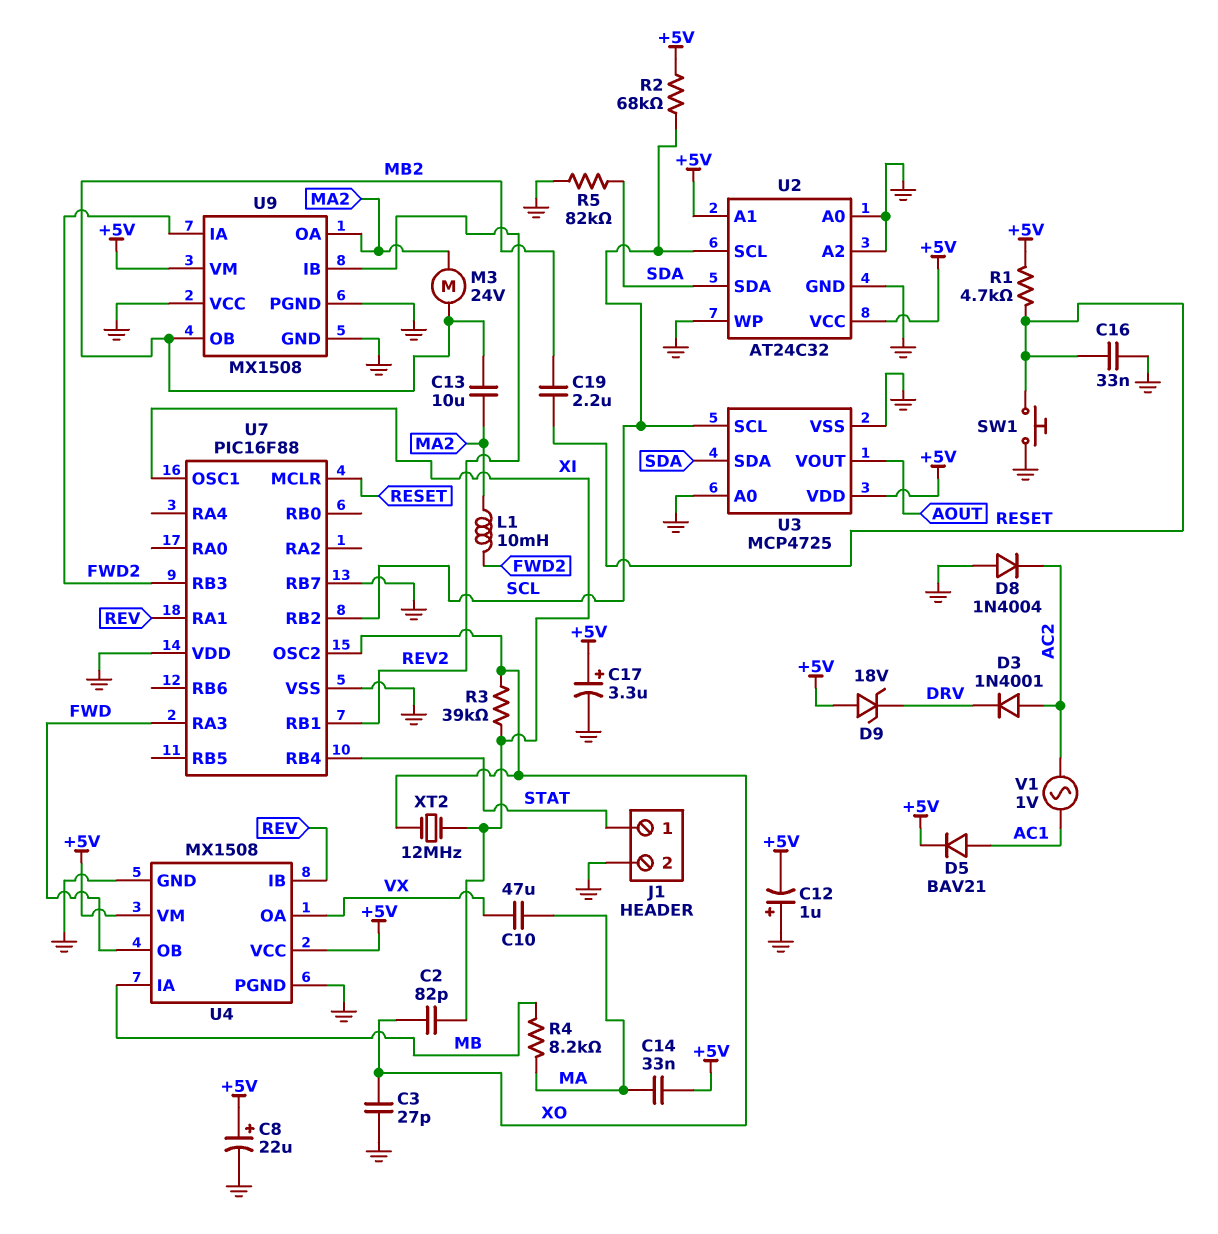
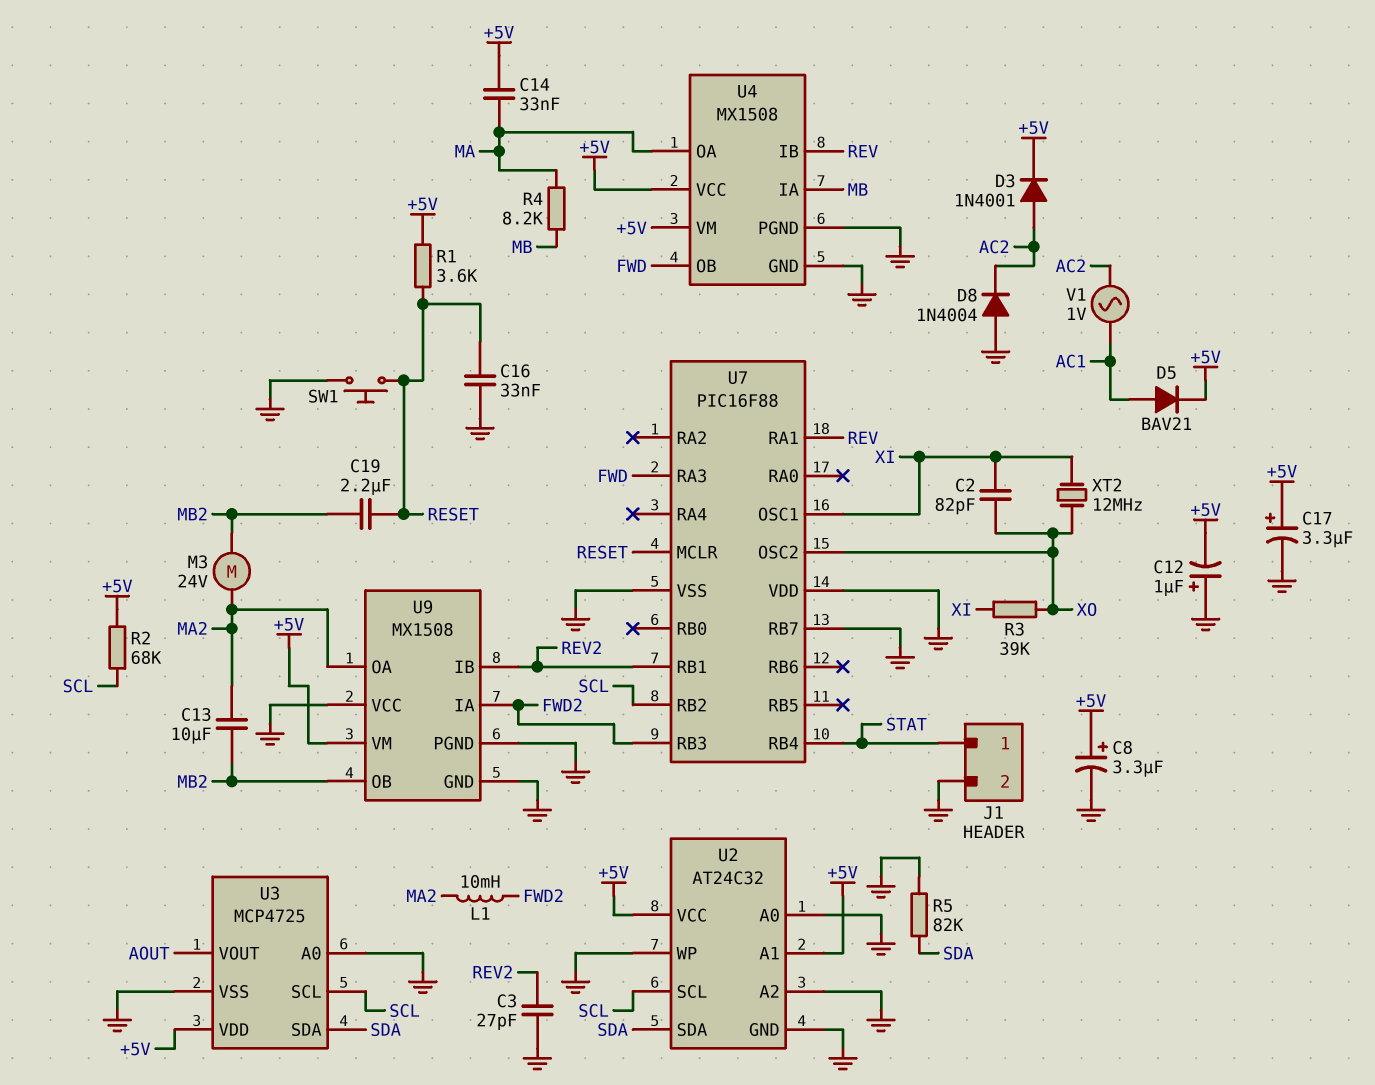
C3: 27pF (GND, XO) -> 27pF (GND, REV2)
C8: 22uF (plus +5V, minus GND) -> 3.3uF (plus +5V, minus GND)
C10: 47uF (MA, VX) -> none
D3: diode 1N4001 (A AC2, K DRV) -> diode 1N4001 (A AC2, K +5V)
D9: zener 18V (A +5V, K DRV) -> none
R1: 4.7k (+5V, RESET) -> 3.6k (+5V, RESET)
U4 pin OA: VX -> MA

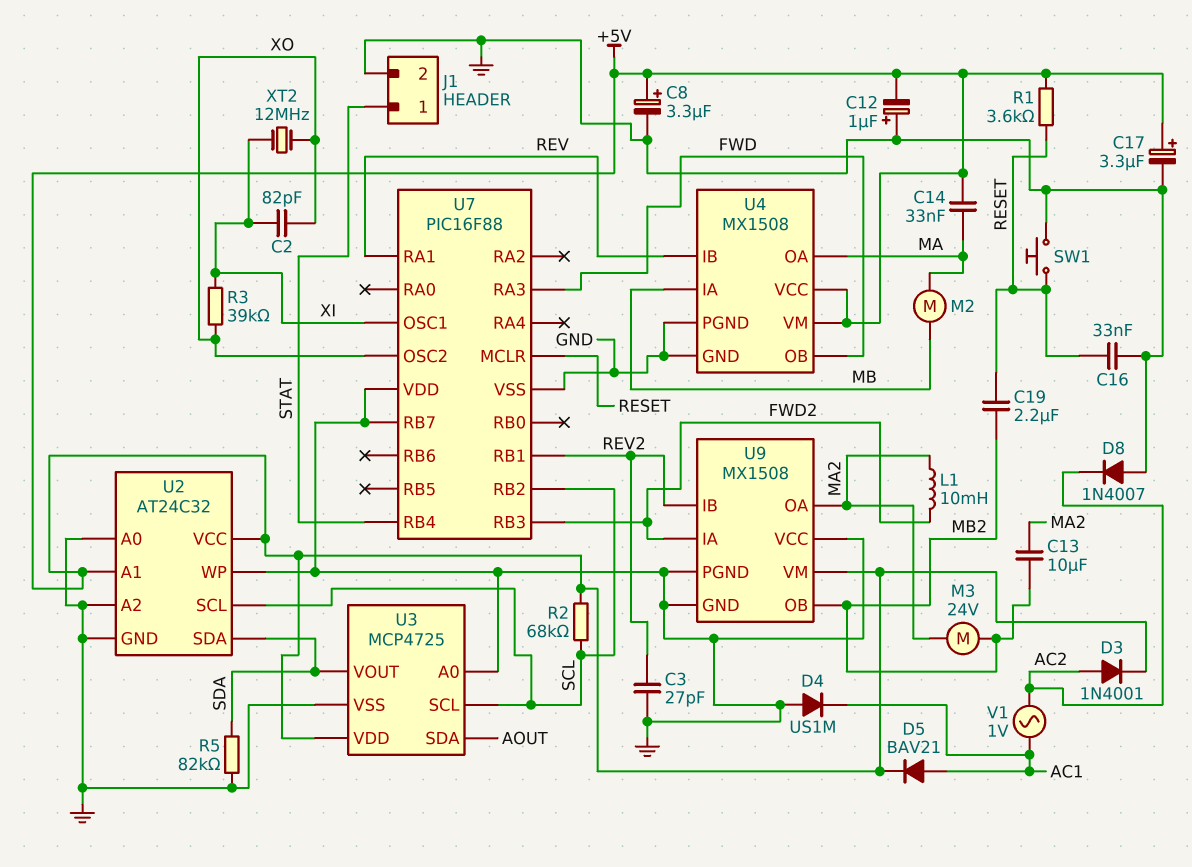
D4: none -> diode US1M (A GND, K AC1)
D8: diode 1N4004 (A GND, K AC2) -> diode 1N4007 (A GND, K AC2)
M2: none -> motor (MA, MB)
R4: 8.2k (MA, MB) -> none
U3 pin SDA: SDA -> AOUT
U3 pin VOUT: AOUT -> SDA

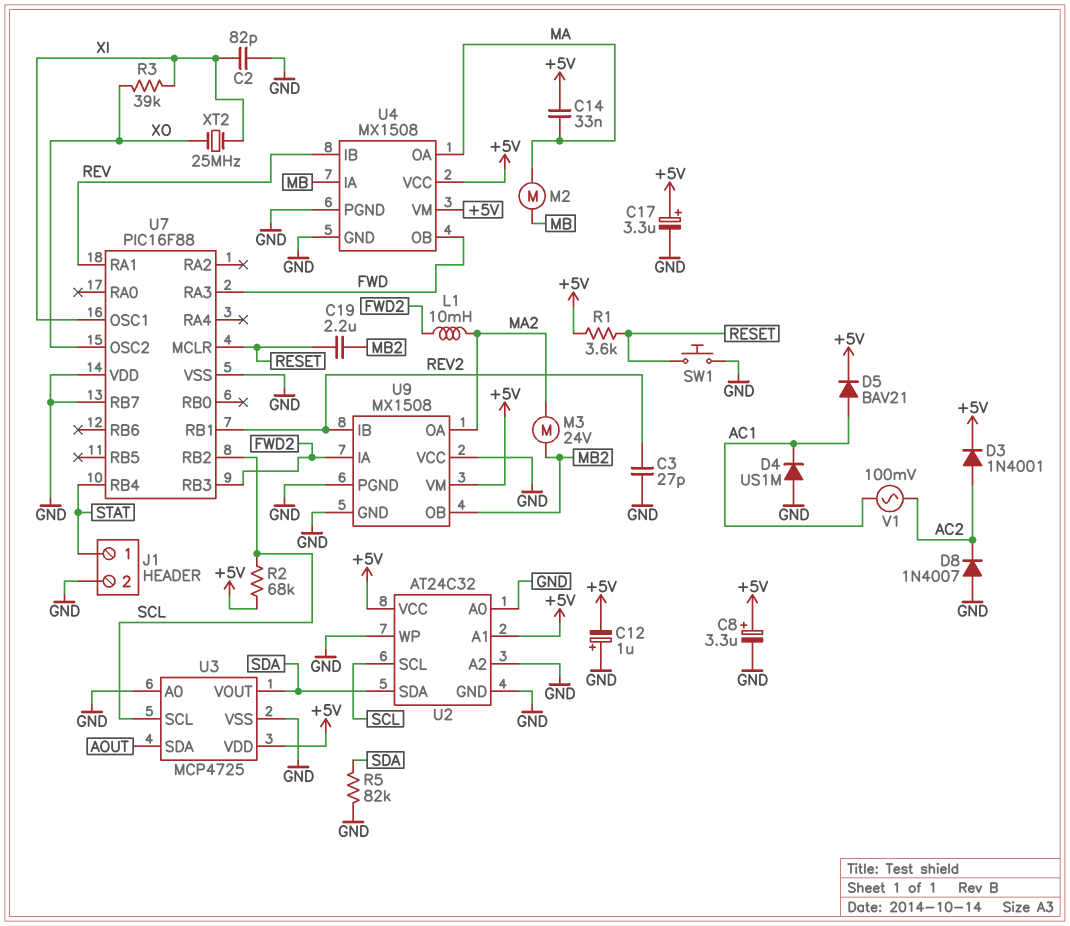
C2: 82pF (XI, XO) -> 82pF (GND, XI)
C13: 10uF (MA2, MB2) -> none
C16: 33nF (GND, RESET) -> none
V1: AC 1V (AC1, AC2) -> AC 100mV (AC1, AC2)
XT2: 12MHz (XI, XO) -> 25MHz (XI, XO)

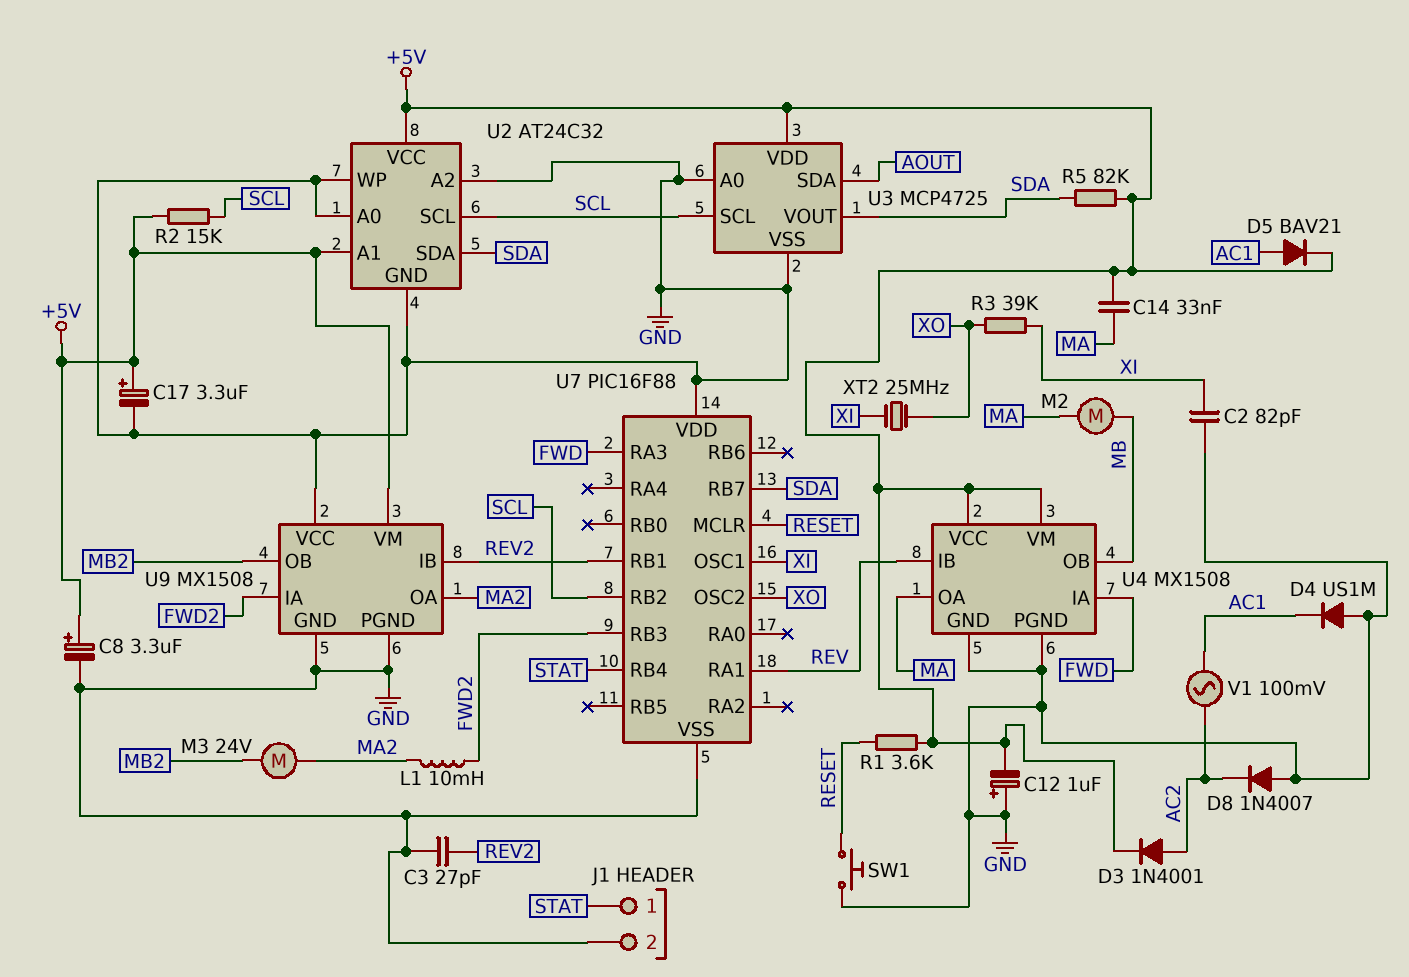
C19: 2.2uF (MB2, RESET) -> none
R2: 68k (+5V, SCL) -> 15k (+5V, SCL)
R5: 82k (GND, SDA) -> 82k (+5V, SDA)
U4 pin IA: MB -> FWD
U4 pin OB: FWD -> MB
U7 pin RB7: GND -> SDA

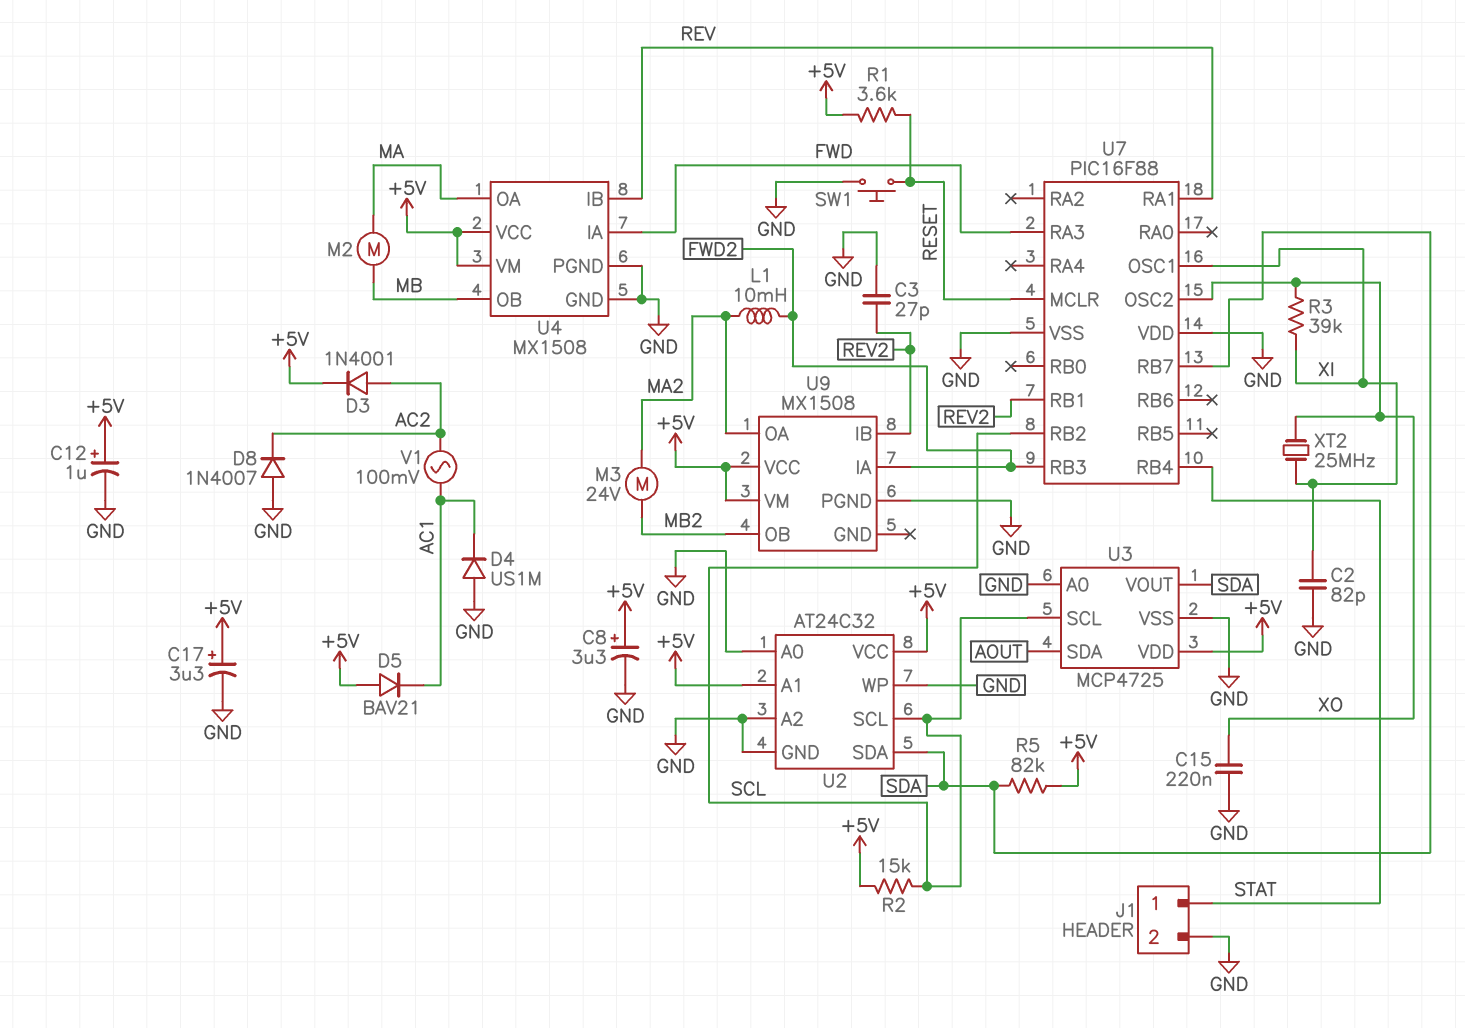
C12: 1uF (plus GND, minus +5V) -> 1uF (plus +5V, minus GND)
C14: 33nF (+5V, MA) -> none
C15: none -> 220nF (GND, XO)
D5: diode BAV21 (A AC1, K +5V) -> diode BAV21 (A +5V, K AC1)
U9 pin GND: GND -> none
U9 pin VCC: GND -> +5V

